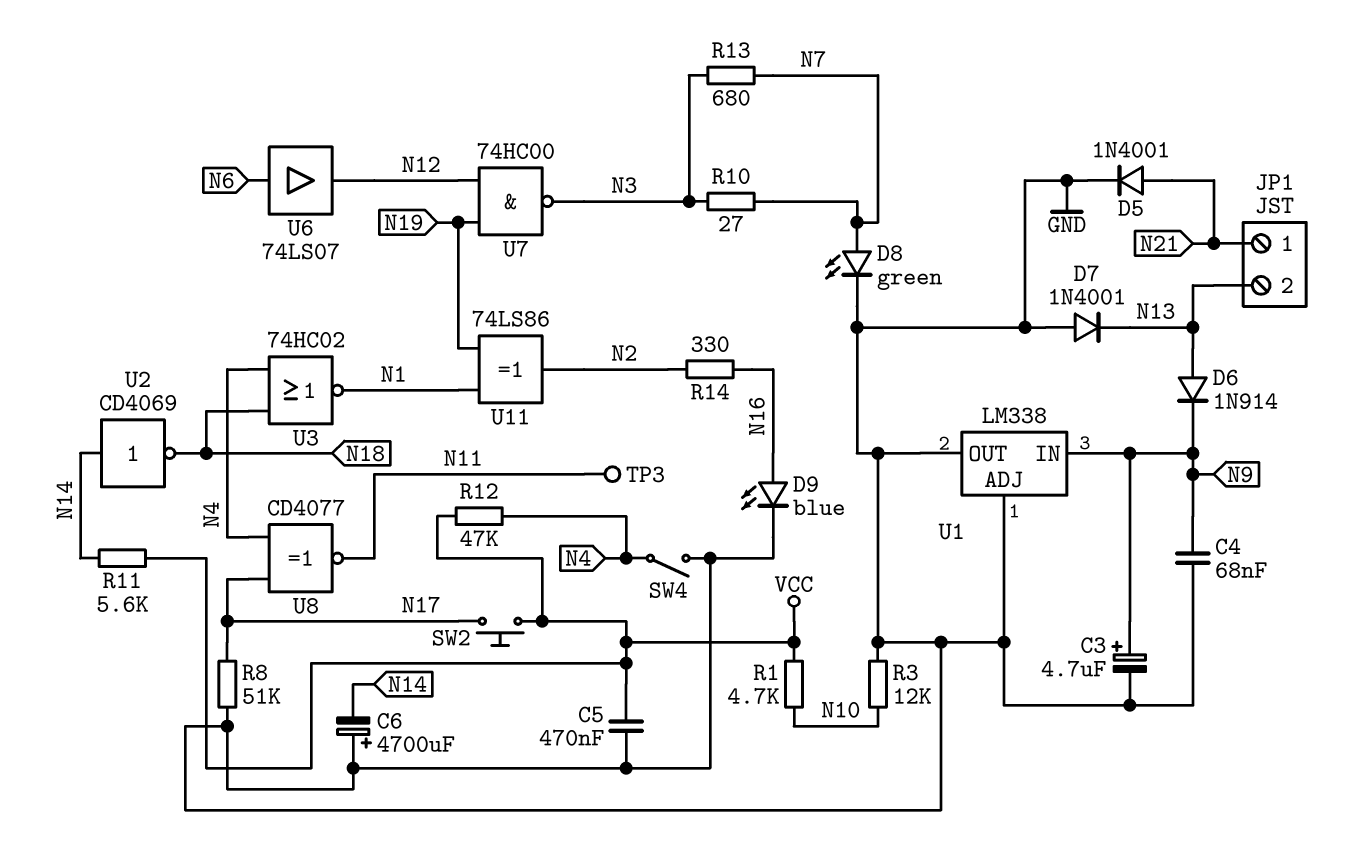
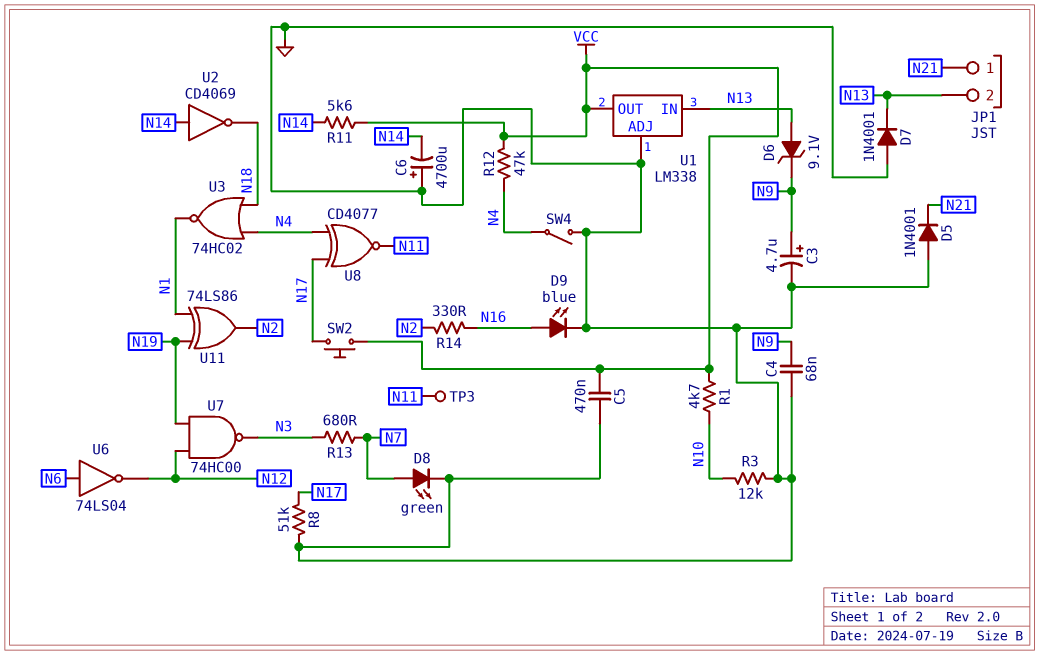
D5: diode 1N4001 (A N21, K GND) -> diode 1N4001 (A GND, K N21)
D6: diode 1N914 (A N13, K N9) -> zener 9.1V (A N13, K N9)
R10: 27 (N3, N7) -> none
U1 pin IN: N9 -> N13
U1 pin OUT: GND -> VCC
U6: buffer 74LS07 (in N6, out N12) -> NOT 74LS04 (in N6, out N12)

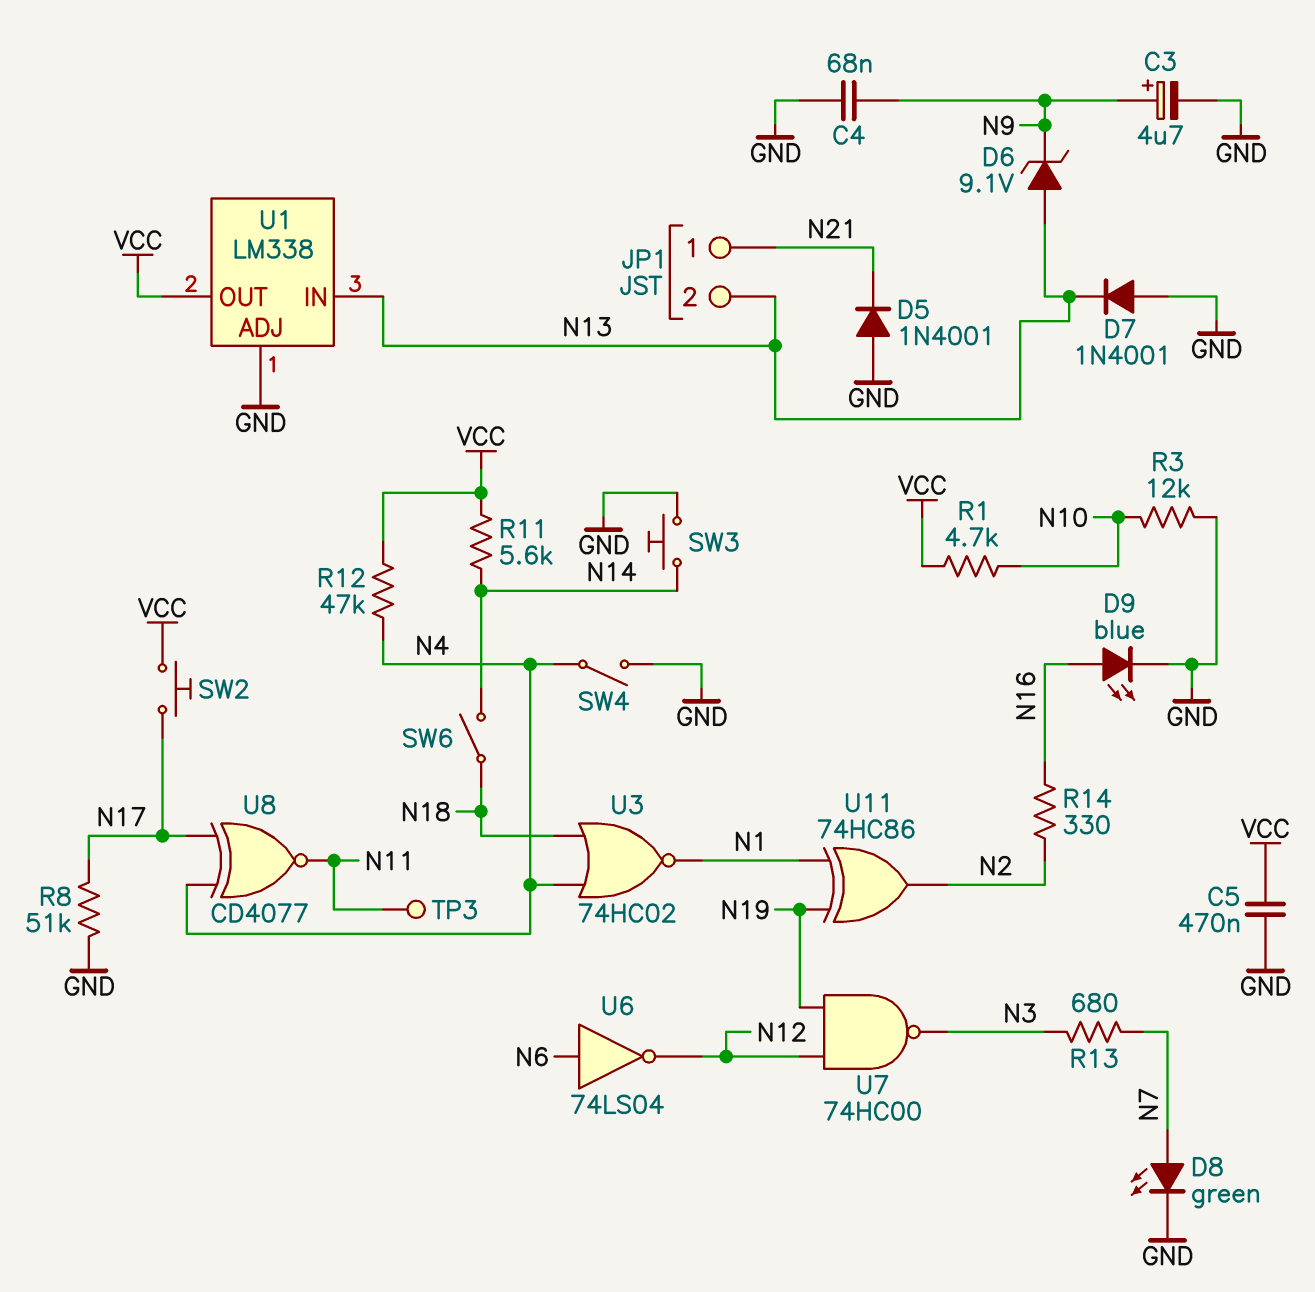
C6: 4700uF (plus GND, minus N14) -> none
SW3: none -> button (GND, N14)
SW6: none -> switch (N14, N18)
U2: NOT CD4069 (in N14, out N18) -> none
U11: XOR 74LS86 (in N1, in N19, out N2) -> XOR 74HC86 (in N1, in N19, out N2)

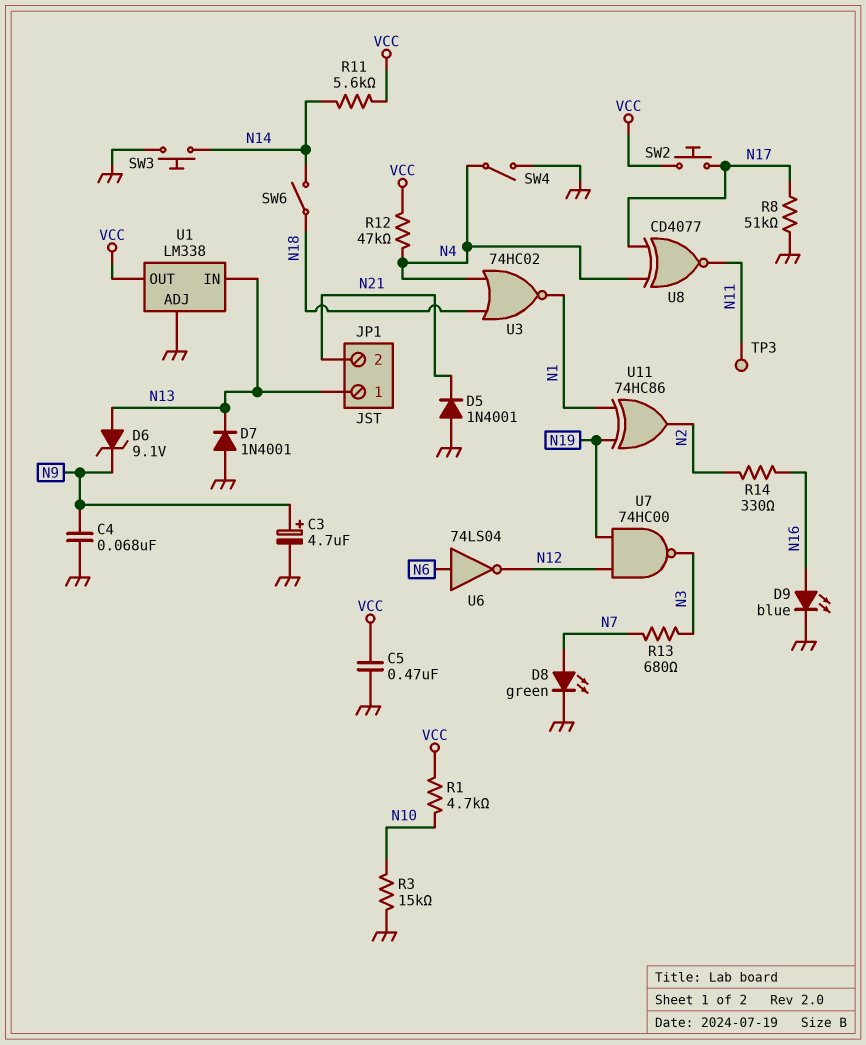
JP1 pin 1: N21 -> N13
JP1 pin 2: N13 -> N21
R3: 12k (GND, N10) -> 15k (GND, N10)

